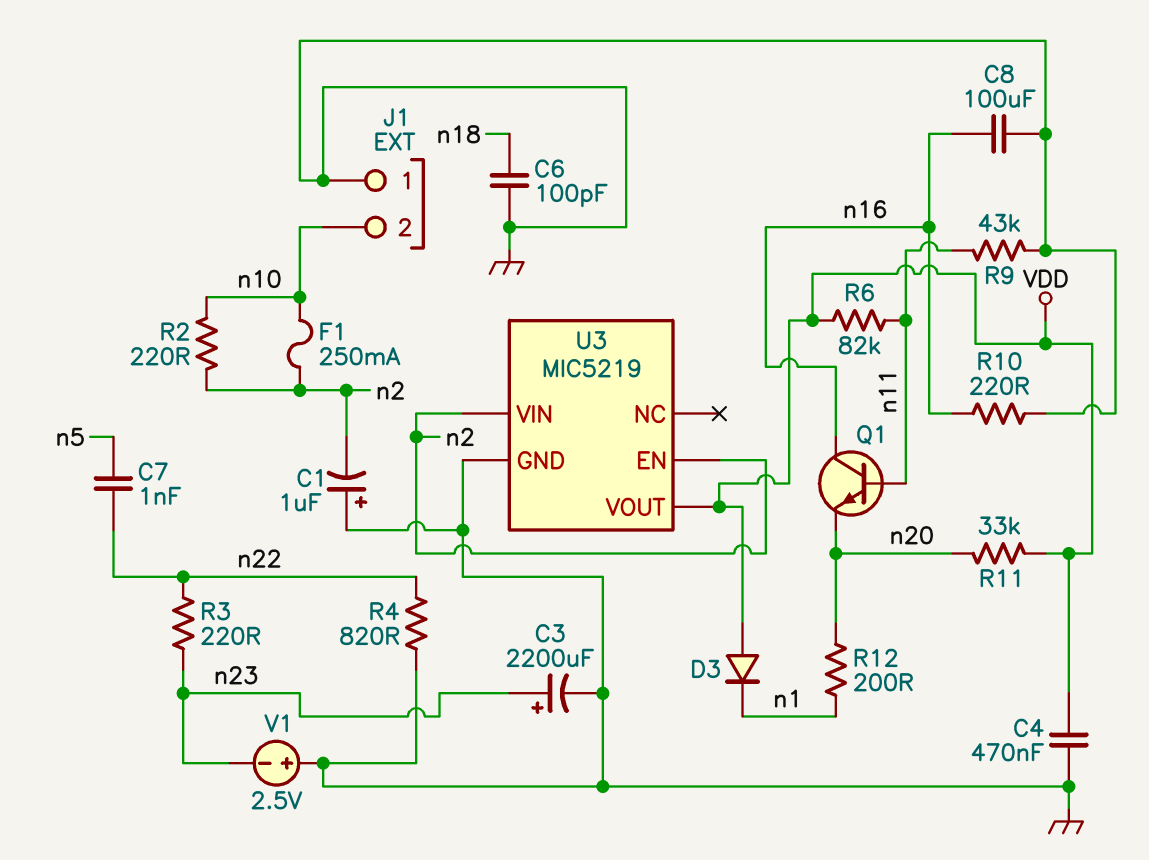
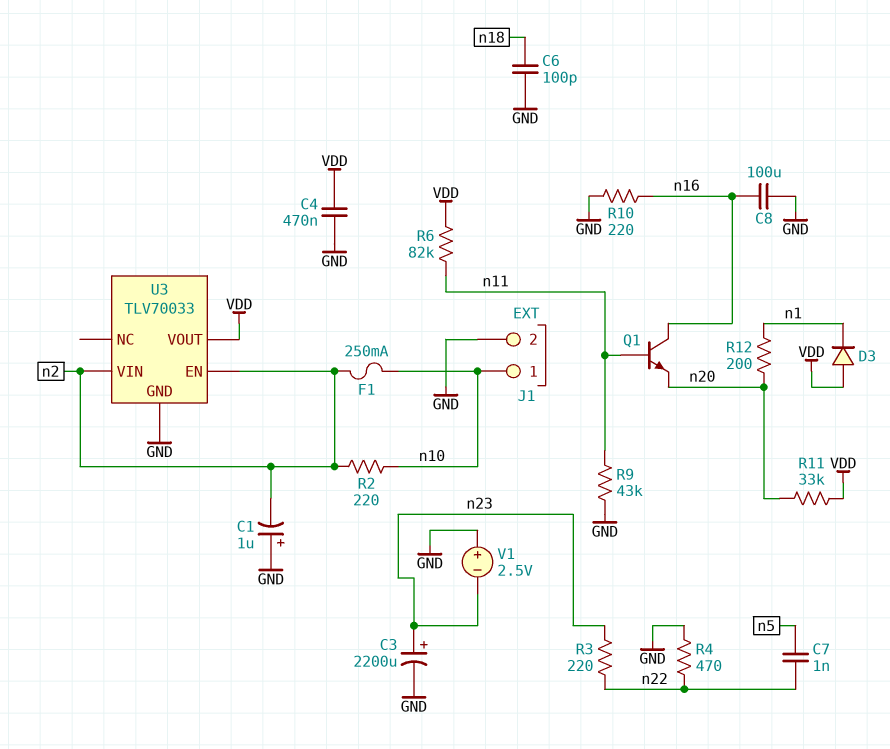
J1 pin 1: GND -> n10
J1 pin 2: n10 -> GND
R4: 820 (GND, n22) -> 470 (GND, n22)
U3: MIC5219 -> TLV70033

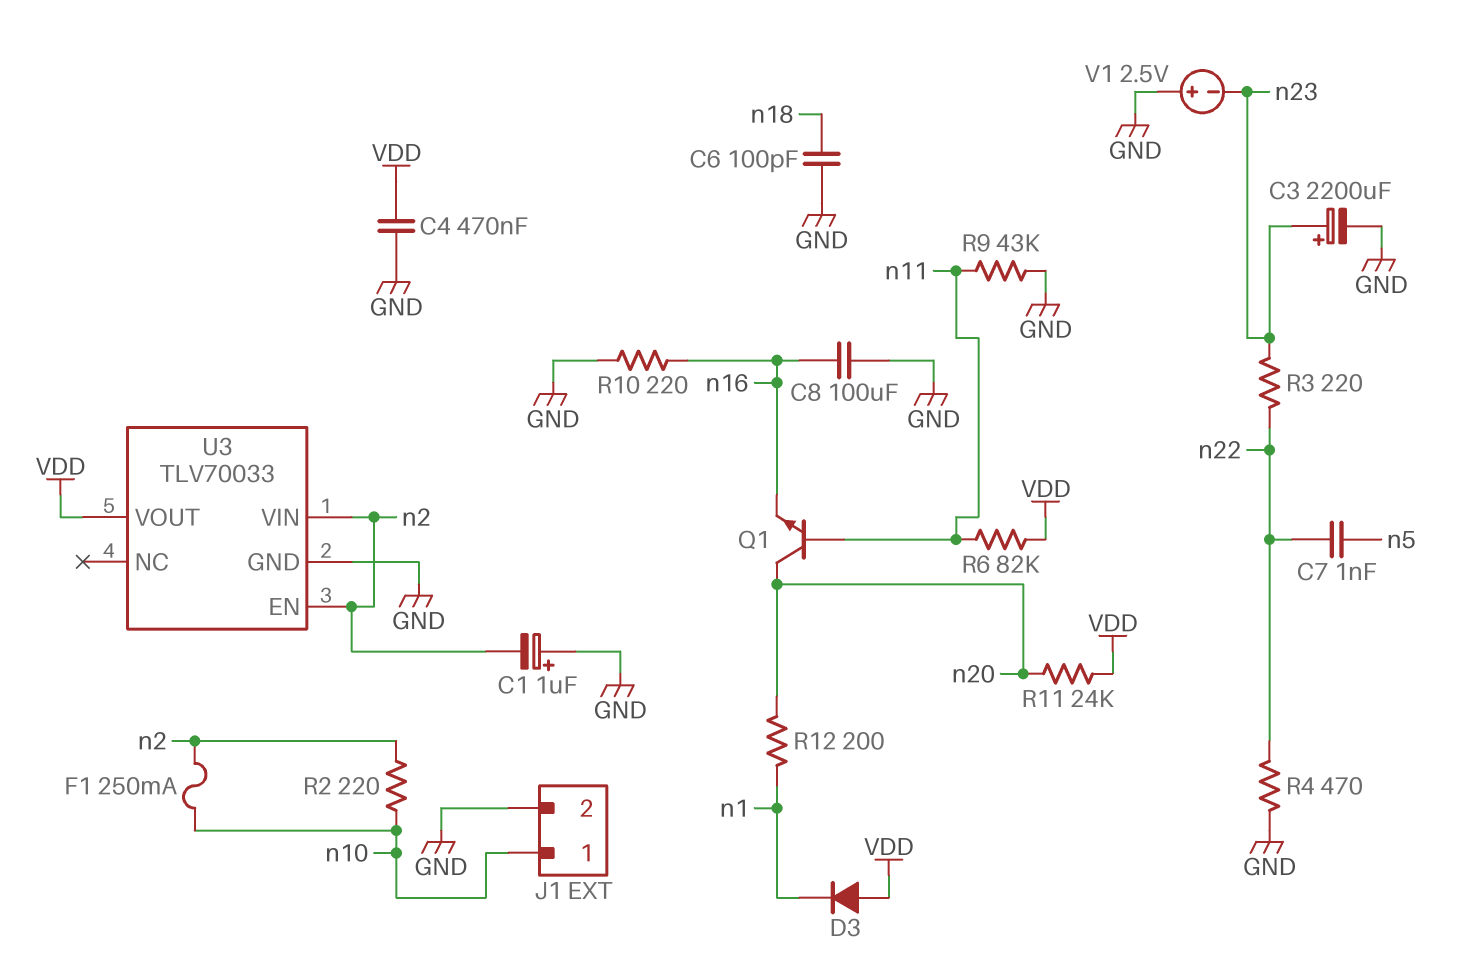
Q1: NPN (B n11, C n16, E n20) -> NPN (B n11, C n20, E n16)
R11: 33k (VDD, n20) -> 24k (VDD, n20)

